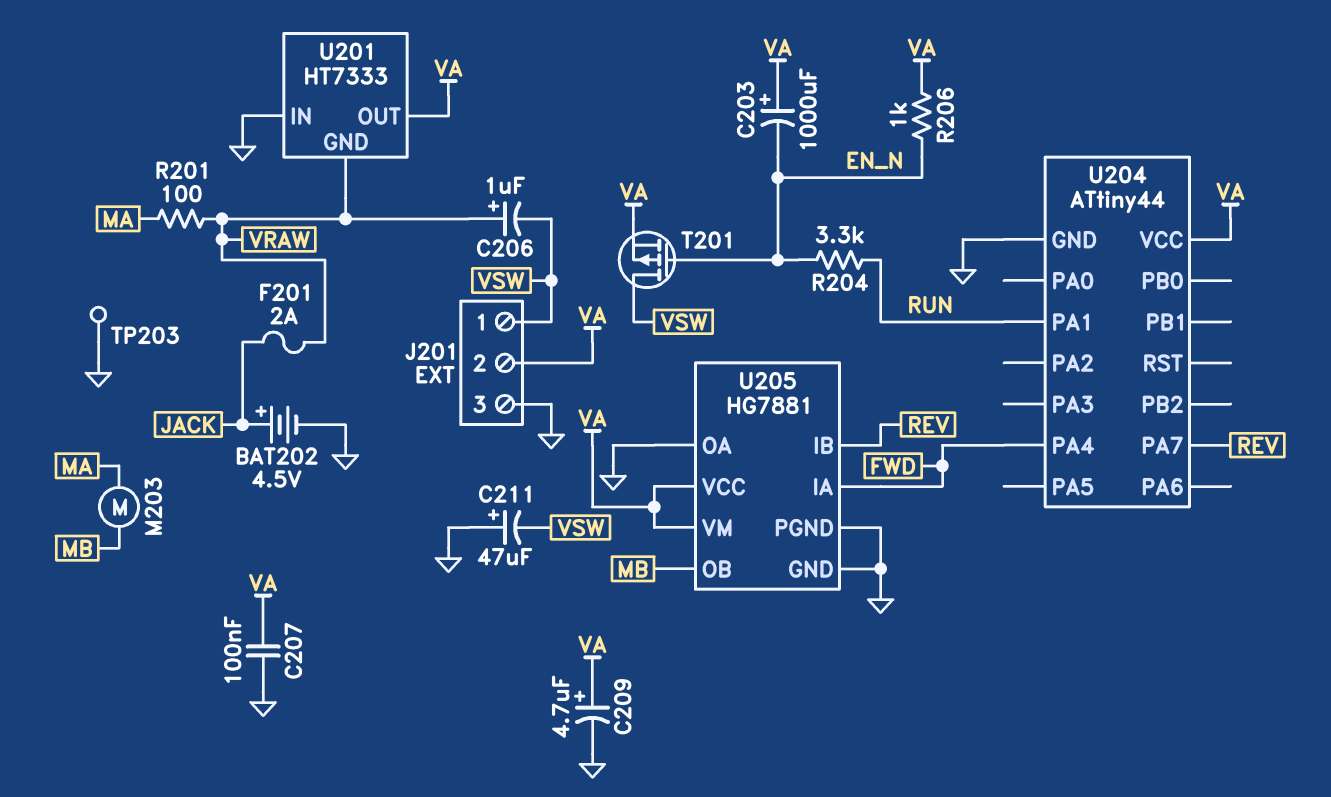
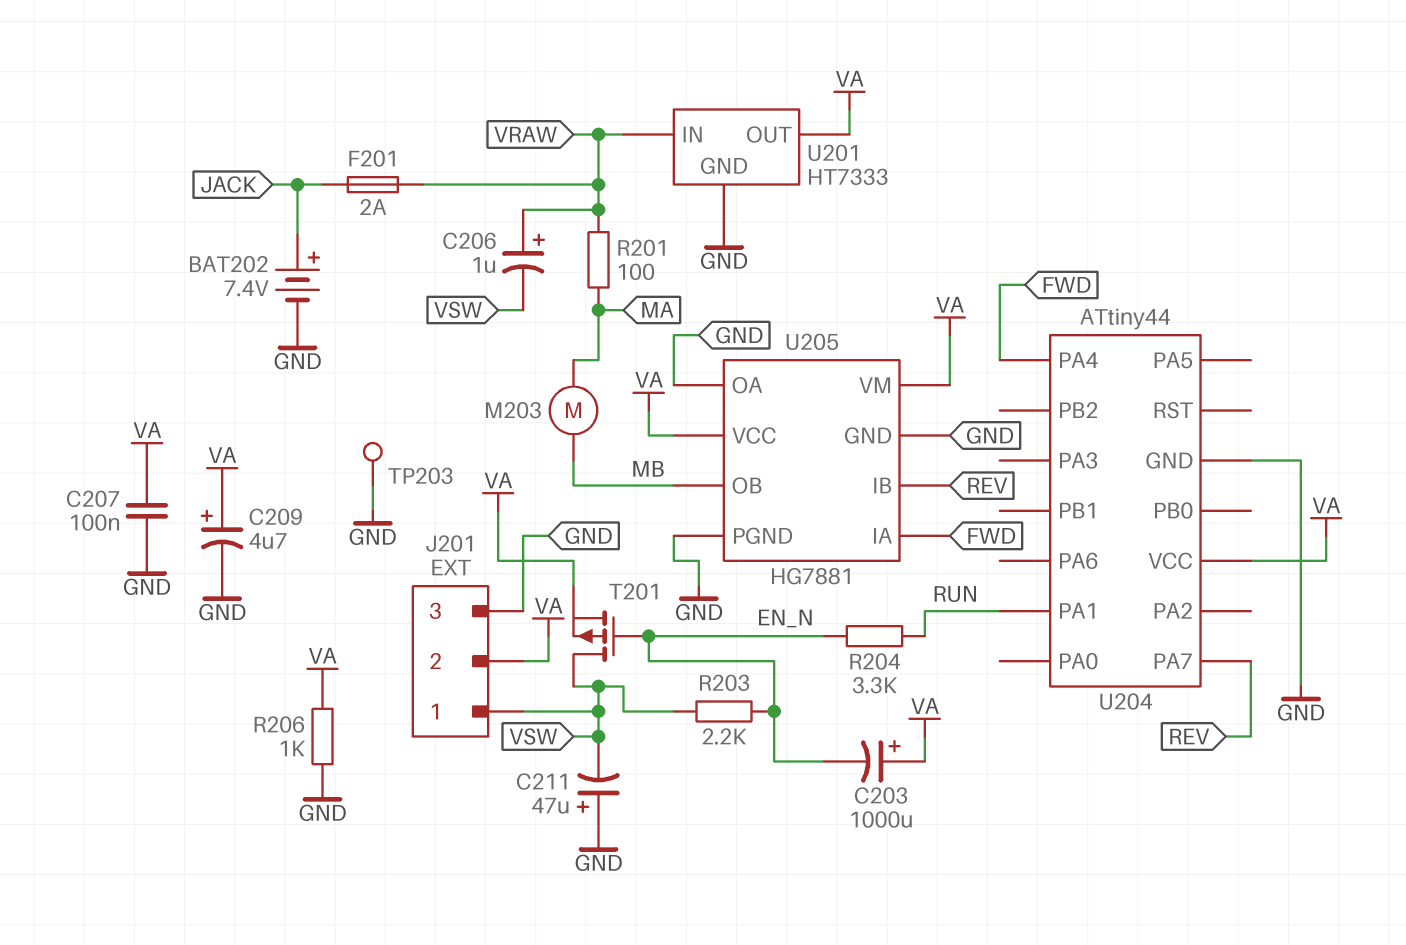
BAT202: 4.5V (plus JACK, minus GND) -> 7.4V (plus JACK, minus GND)
R203: none -> 2.2k (EN_N, VSW)
R206: 1k (EN_N, VA) -> 1k (GND, VA)
U201 pin GND: VRAW -> GND
U201 pin IN: GND -> VRAW

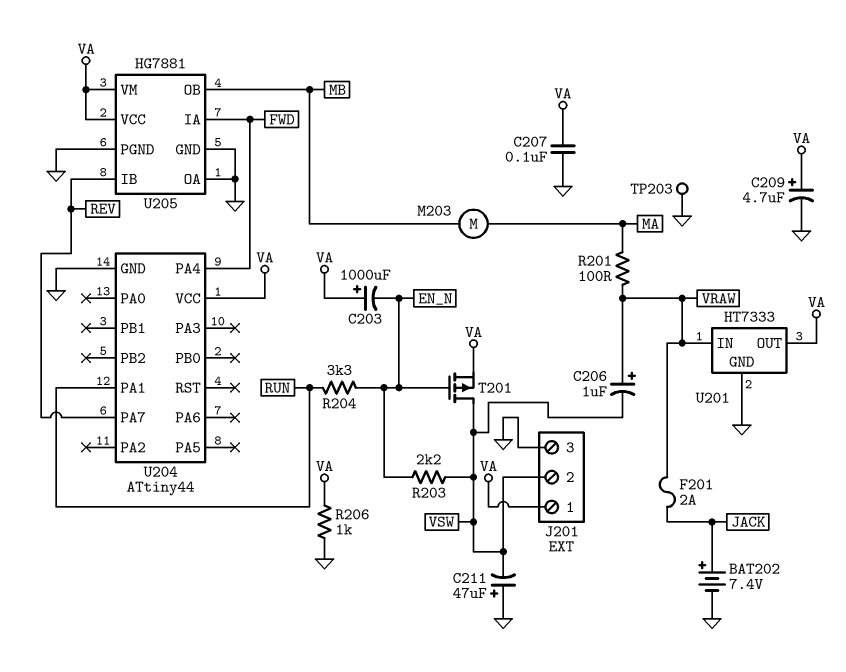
J201 pin 1: VSW -> VA
J201 pin 2: VA -> VSW

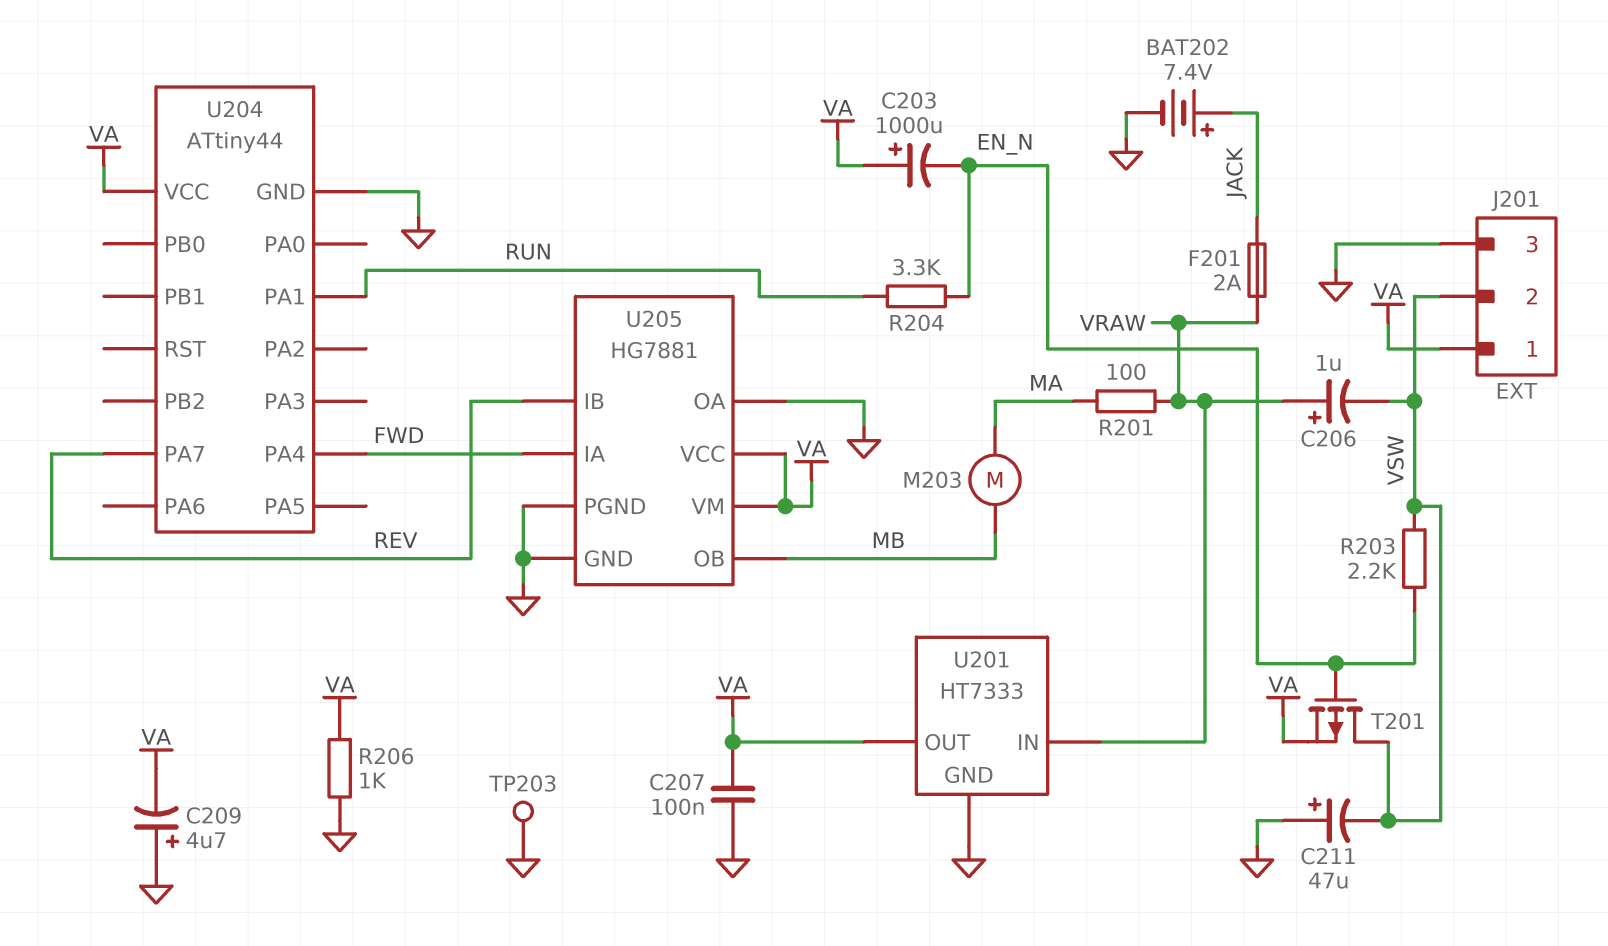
C209: 4.7uF (plus VA, minus GND) -> 4.7uF (plus GND, minus VA)

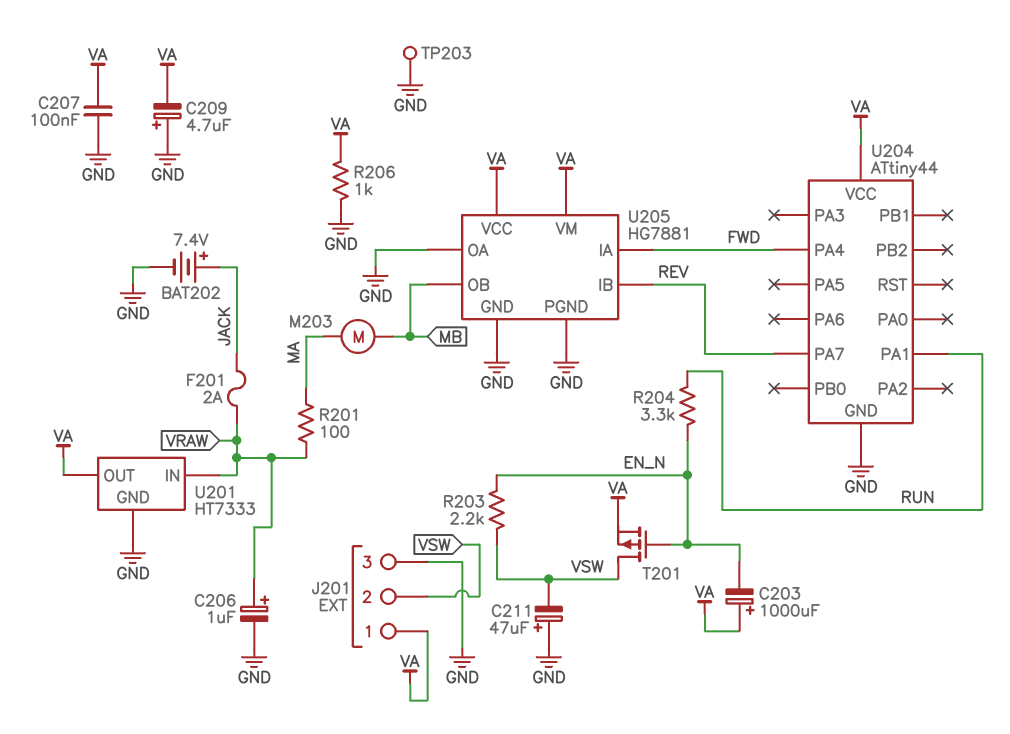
C206: 1uF (plus VRAW, minus VSW) -> 1uF (plus VRAW, minus GND)

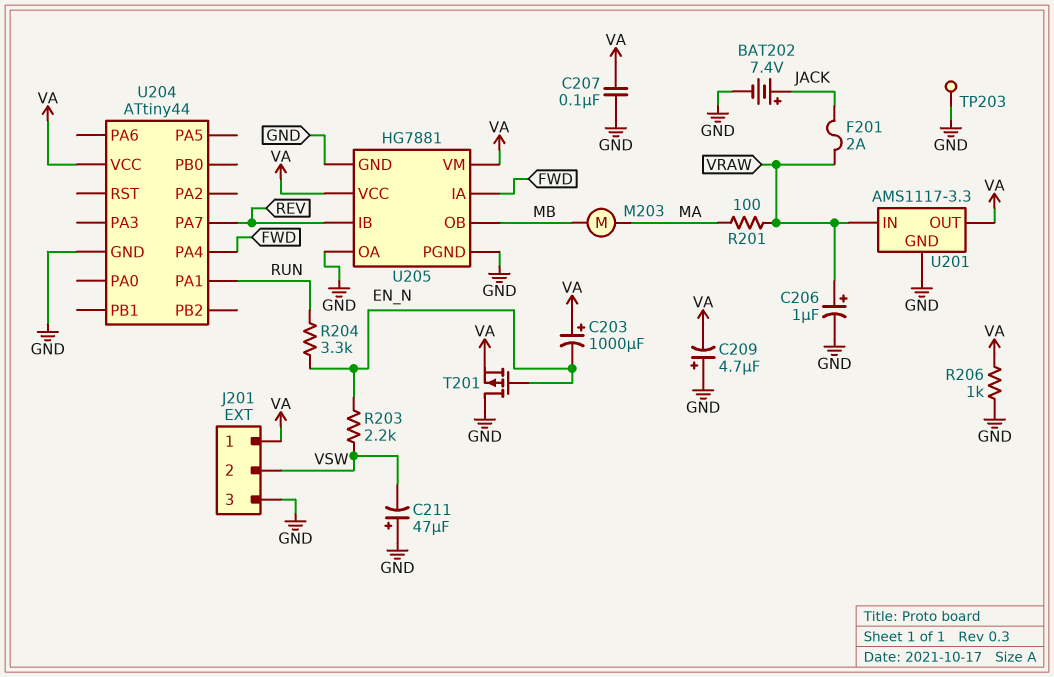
T201: PMOS (G EN_N, D VSW, S VA) -> PMOS (G EN_N, D GND, S VA)
U201: HT7333 -> AMS1117-3.3

